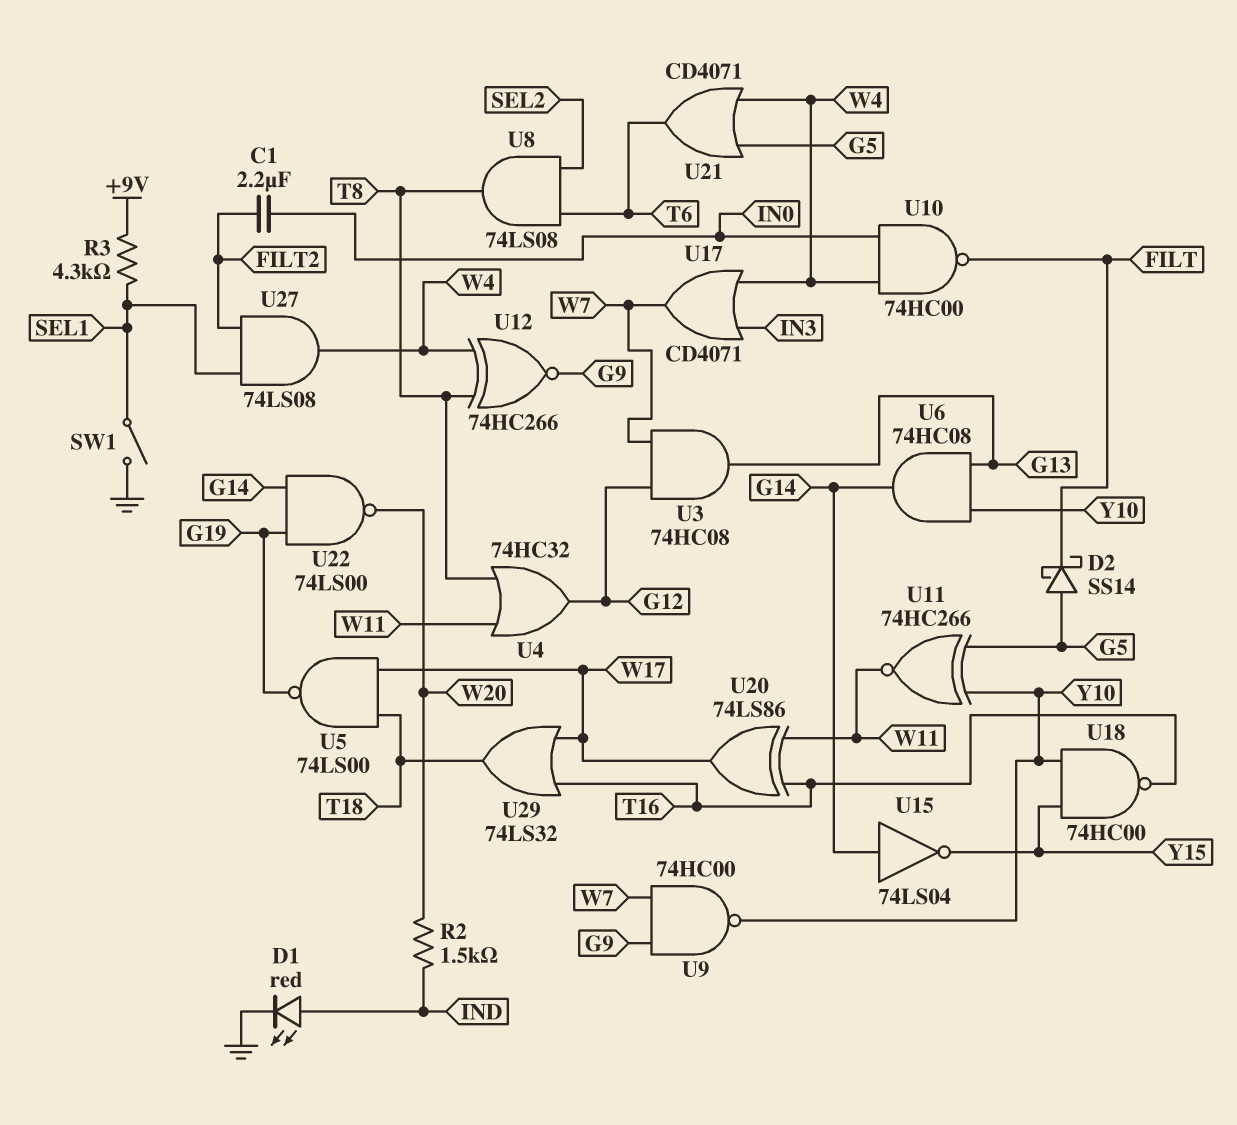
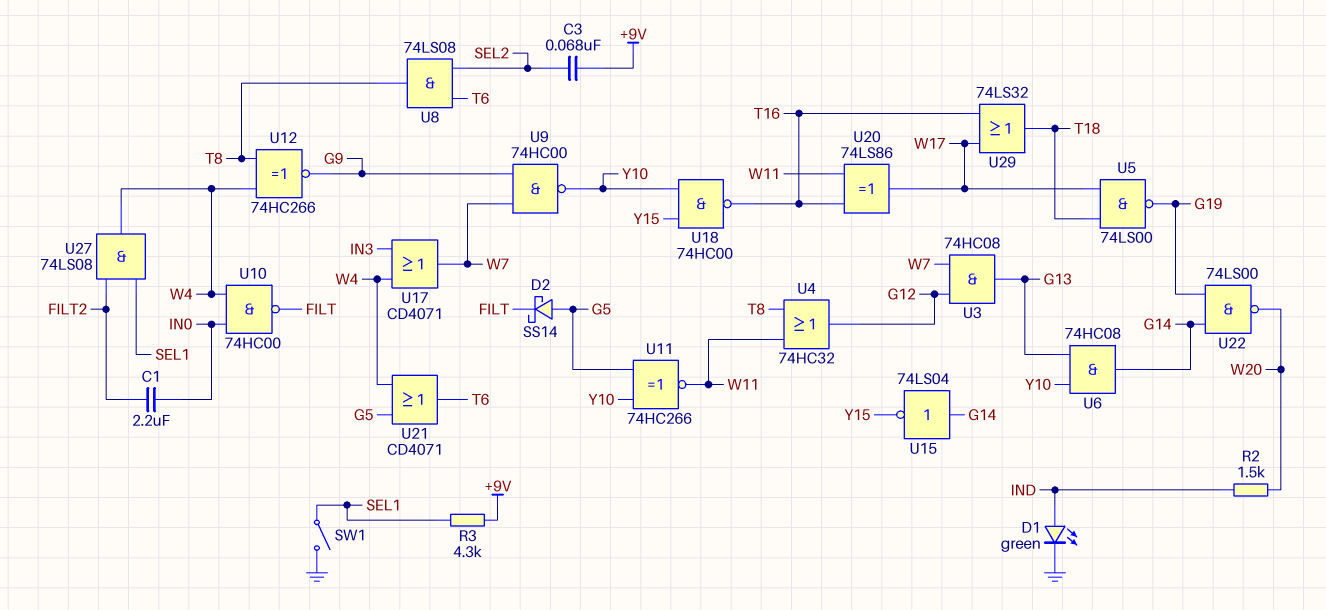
C3: none -> 68nF (+9V, SEL2)
D1: LED red (A IND, K GND) -> LED green (A IND, K GND)

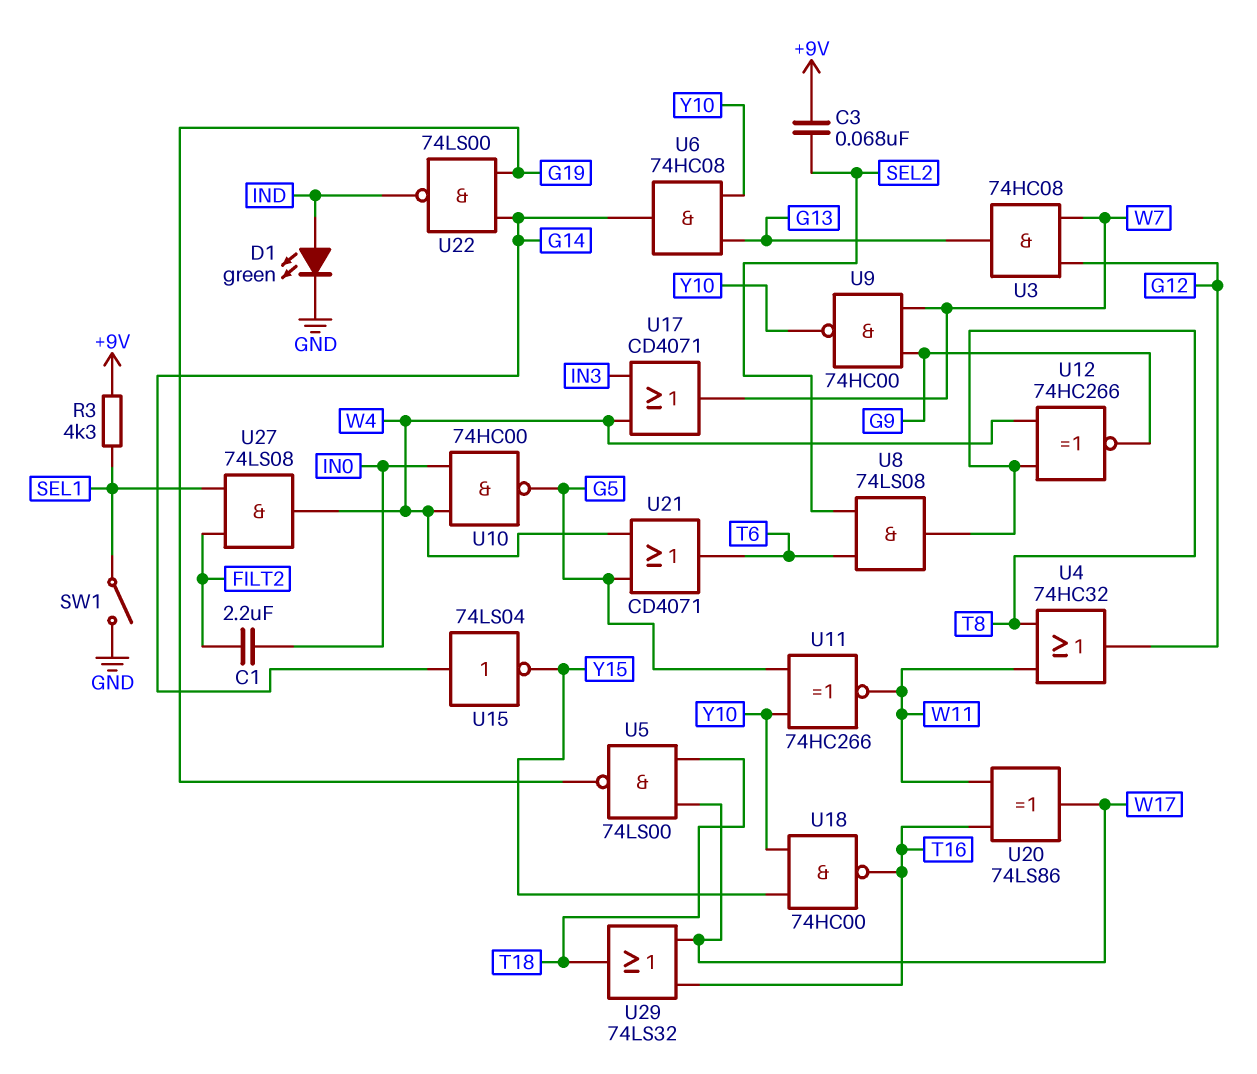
D2: schottky SS14 (A G5, K FILT) -> none
R2: 1.5k (IND, W20) -> none
U10: NAND 74HC00 (in IN0, in W4, out FILT) -> NAND 74HC00 (in IN0, in W4, out G5)
U22: NAND 74LS00 (in G14, in G19, out W20) -> NAND 74LS00 (in G14, in G19, out IND)

